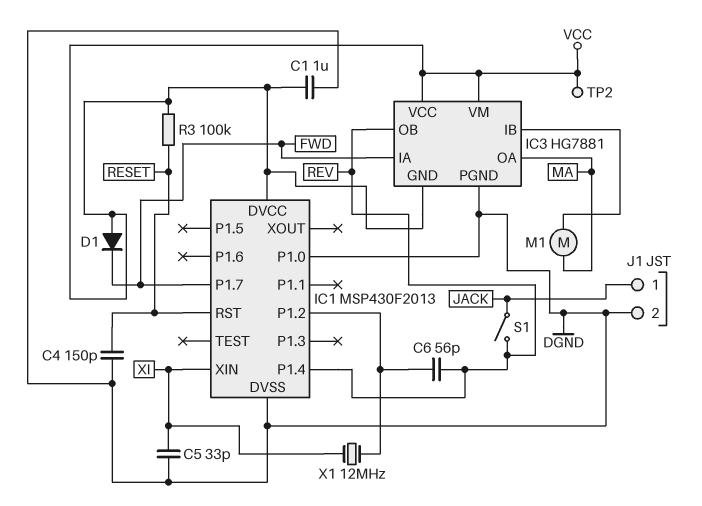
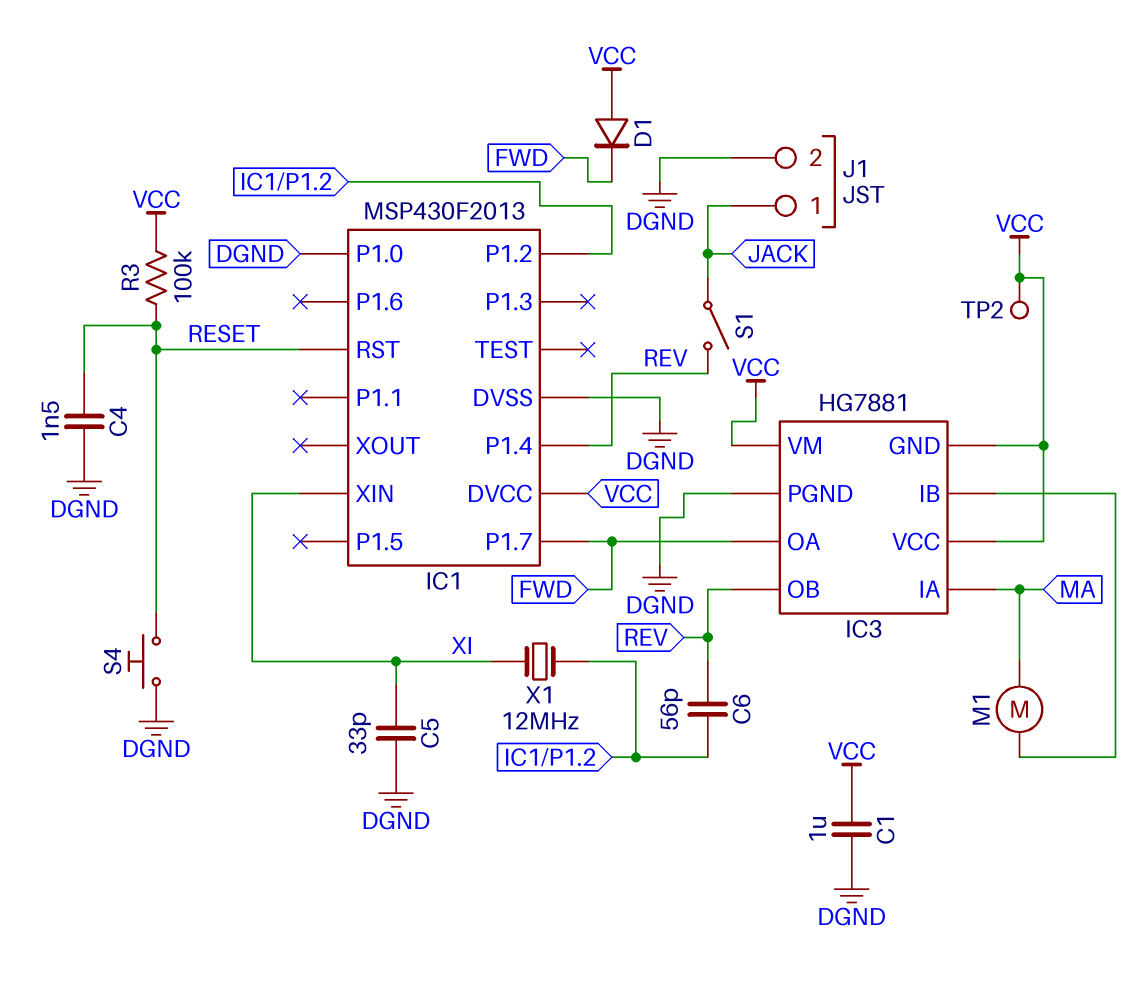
C4: 150pF (DGND, RESET) -> 1.5nF (DGND, RESET)
IC3 pin IA: FWD -> MA
IC3 pin OA: MA -> FWD
S4: none -> button (DGND, RESET)

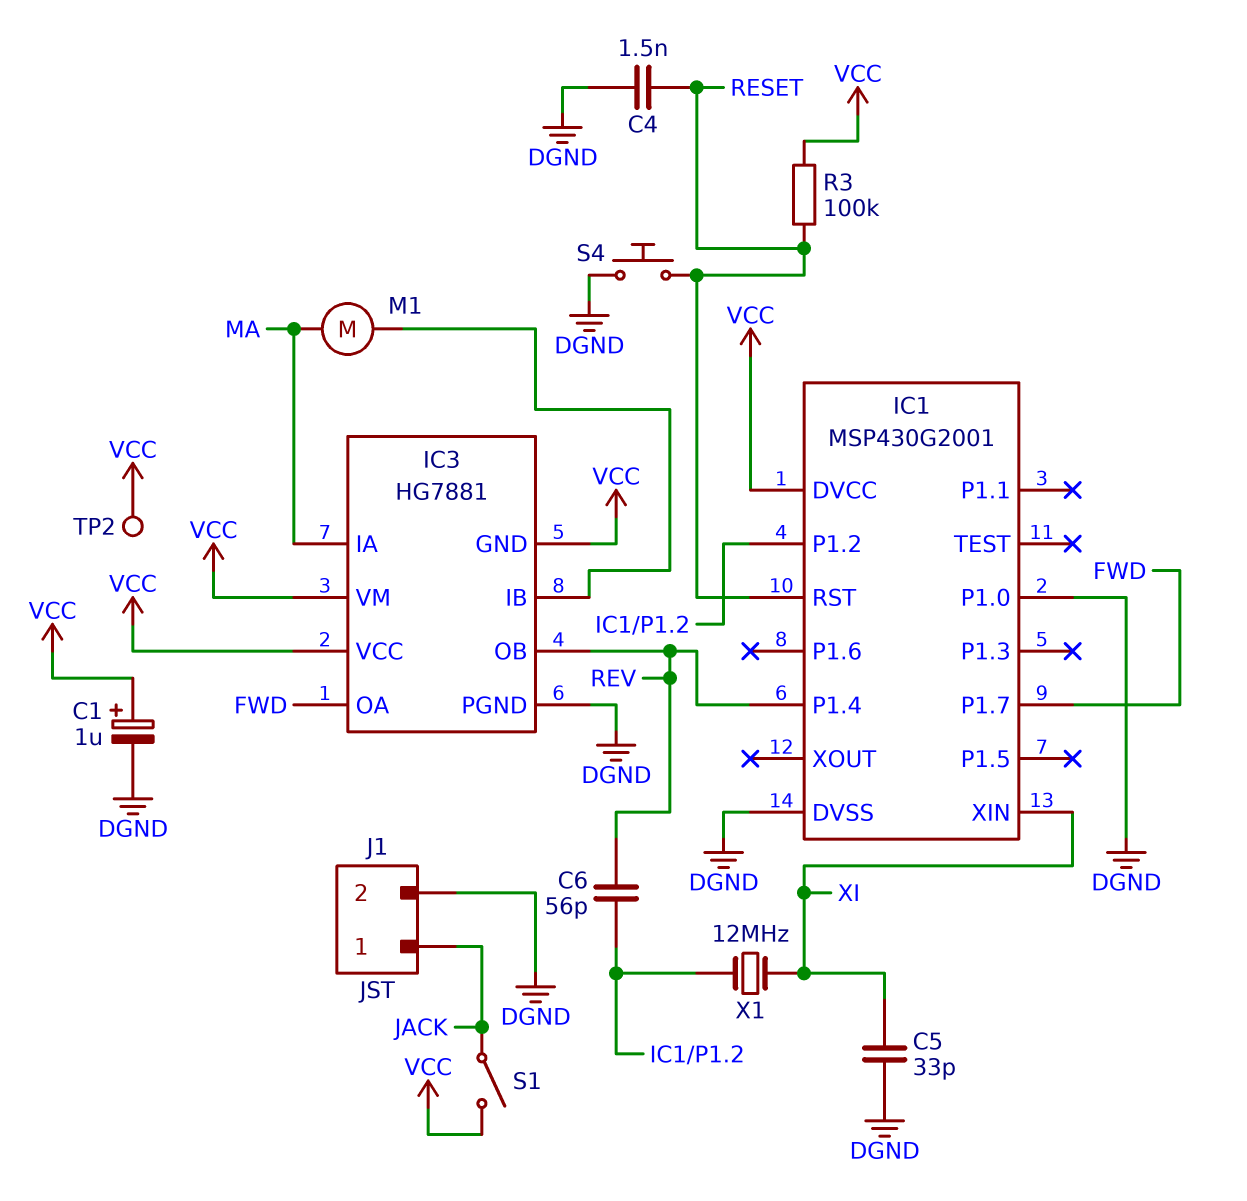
C1: 1uF (DGND, VCC) -> 1uF (plus VCC, minus DGND)
D1: diode (A VCC, K FWD) -> none
IC1: MSP430F2013 -> MSP430G2001
S1: switch (JACK, REV) -> switch (JACK, VCC)

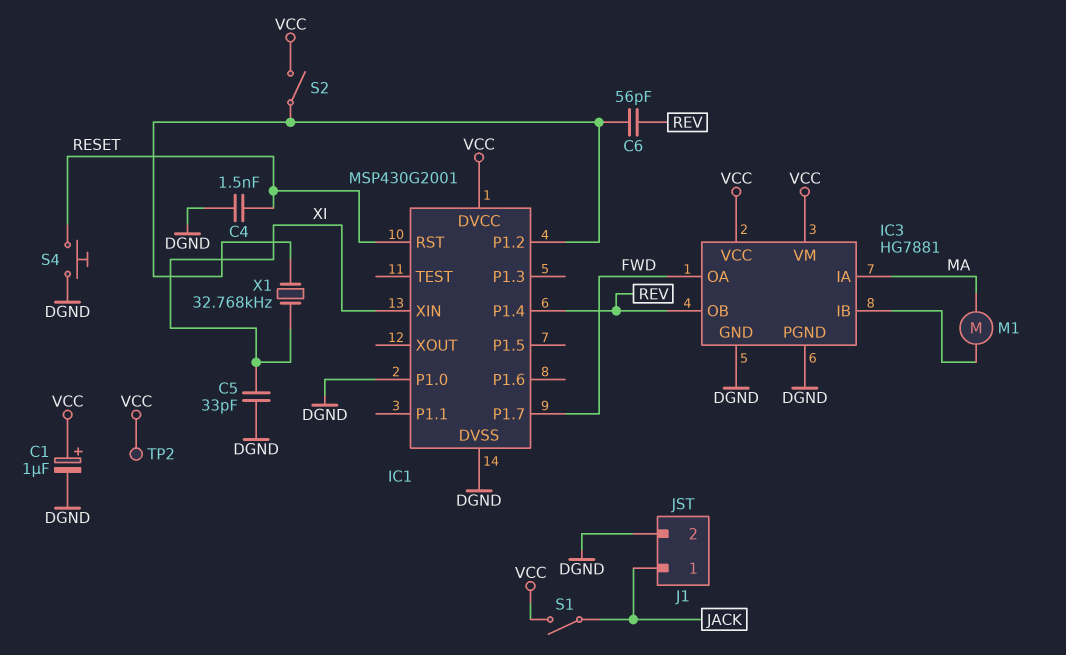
IC3 pin GND: VCC -> DGND
R3: 100k (RESET, VCC) -> none
S2: none -> switch (IC1/P1.2, VCC)
X1: 12MHz (IC1/P1.2, XI) -> 32.768kHz (IC1/P1.2, XI)

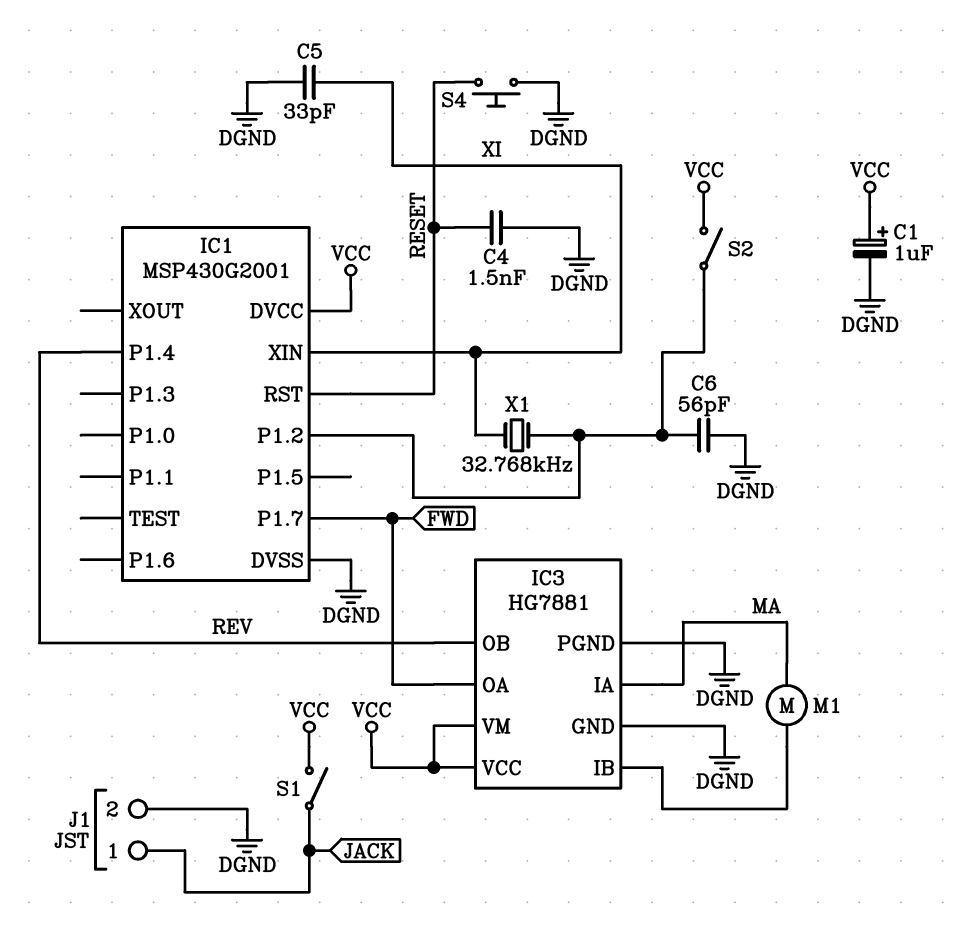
C6: 56pF (IC1/P1.2, REV) -> 56pF (DGND, IC1/P1.2)
IC1 pin P1.0: DGND -> none
TP2: test point (VCC) -> none

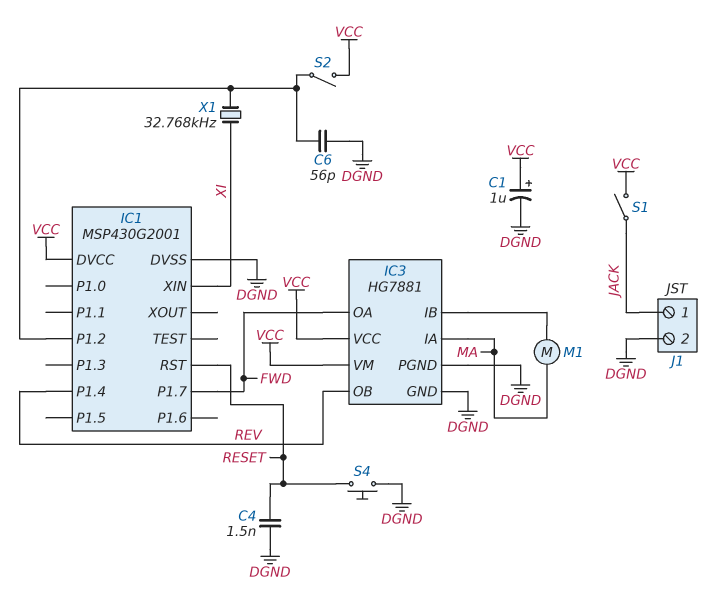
C5: 33pF (DGND, XI) -> none

